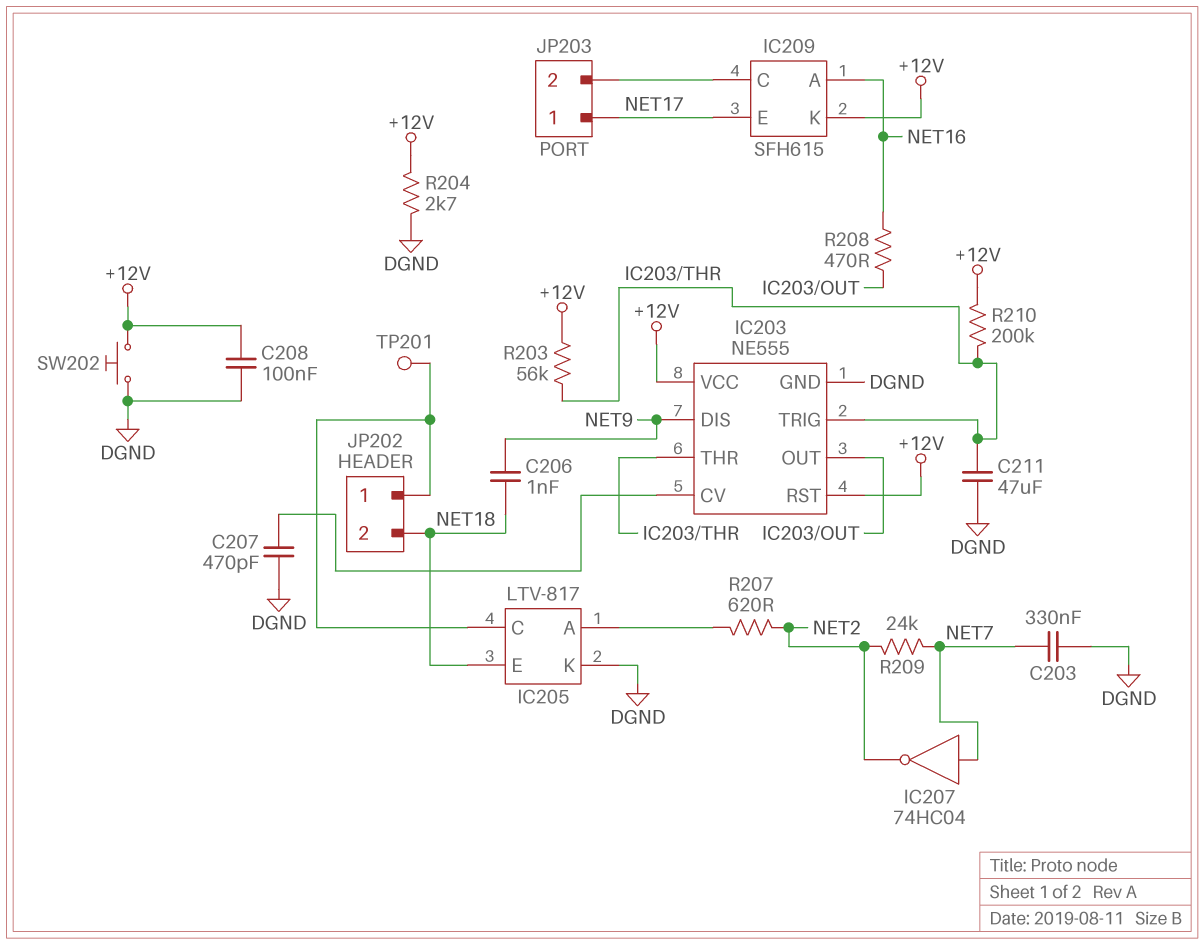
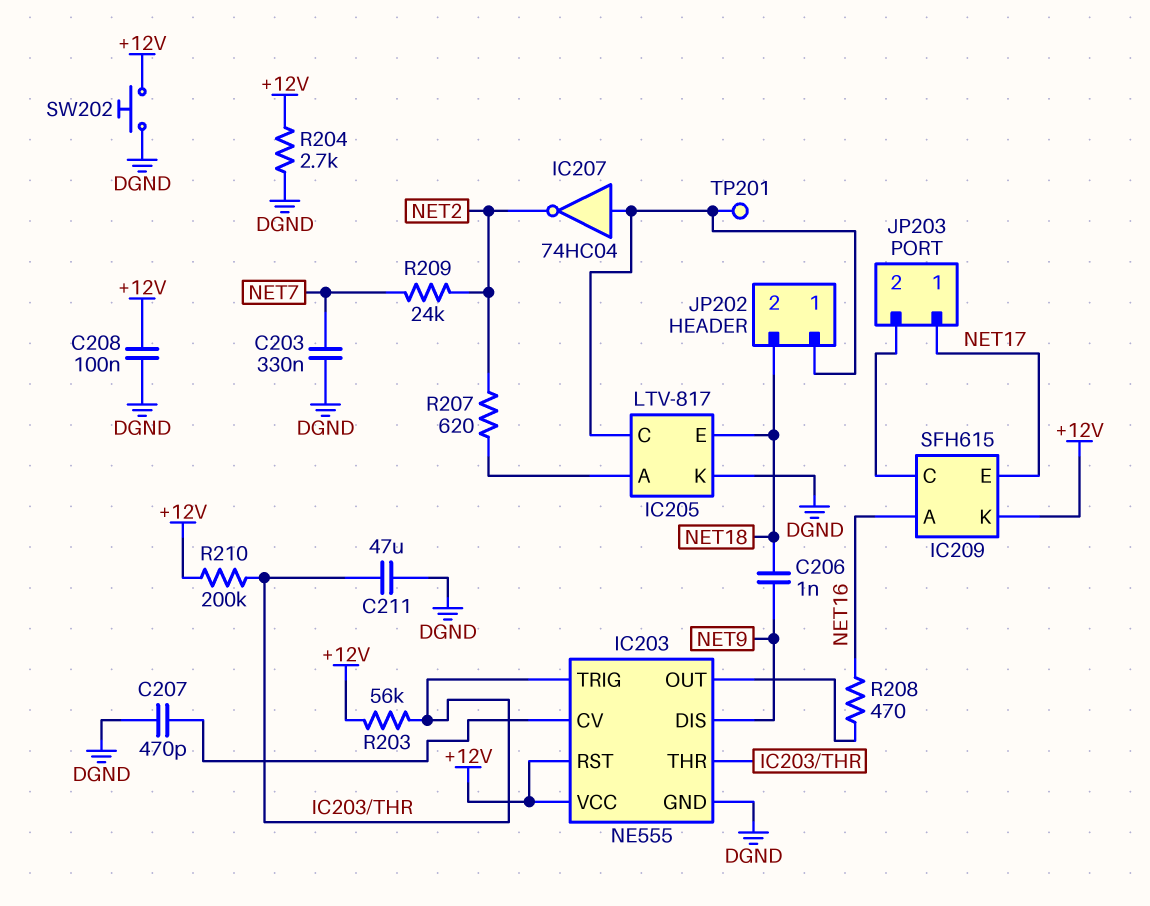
IC207: NOT 74HC04 (in NET7, out NET2) -> NOT 74HC04 (in IC205/C, out NET2)

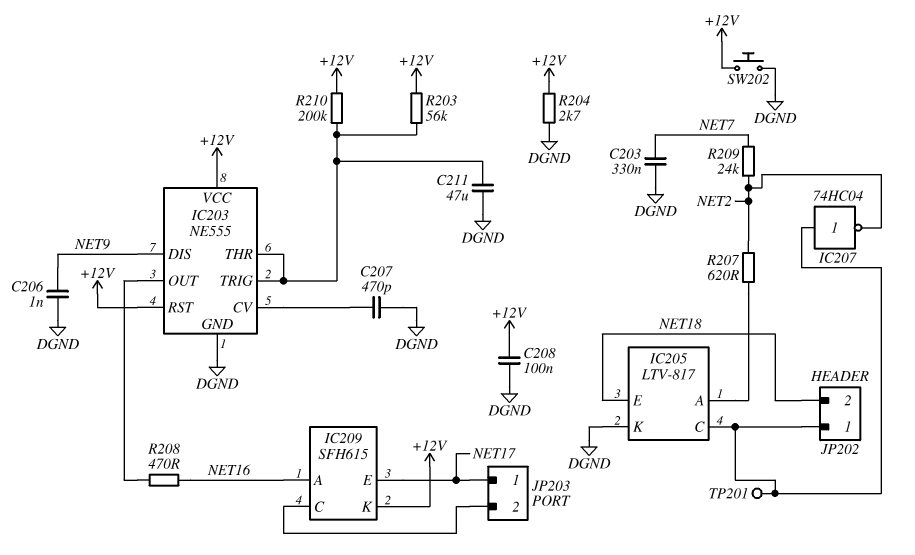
C206: 1nF (NET9, NET18) -> 1nF (DGND, NET9)

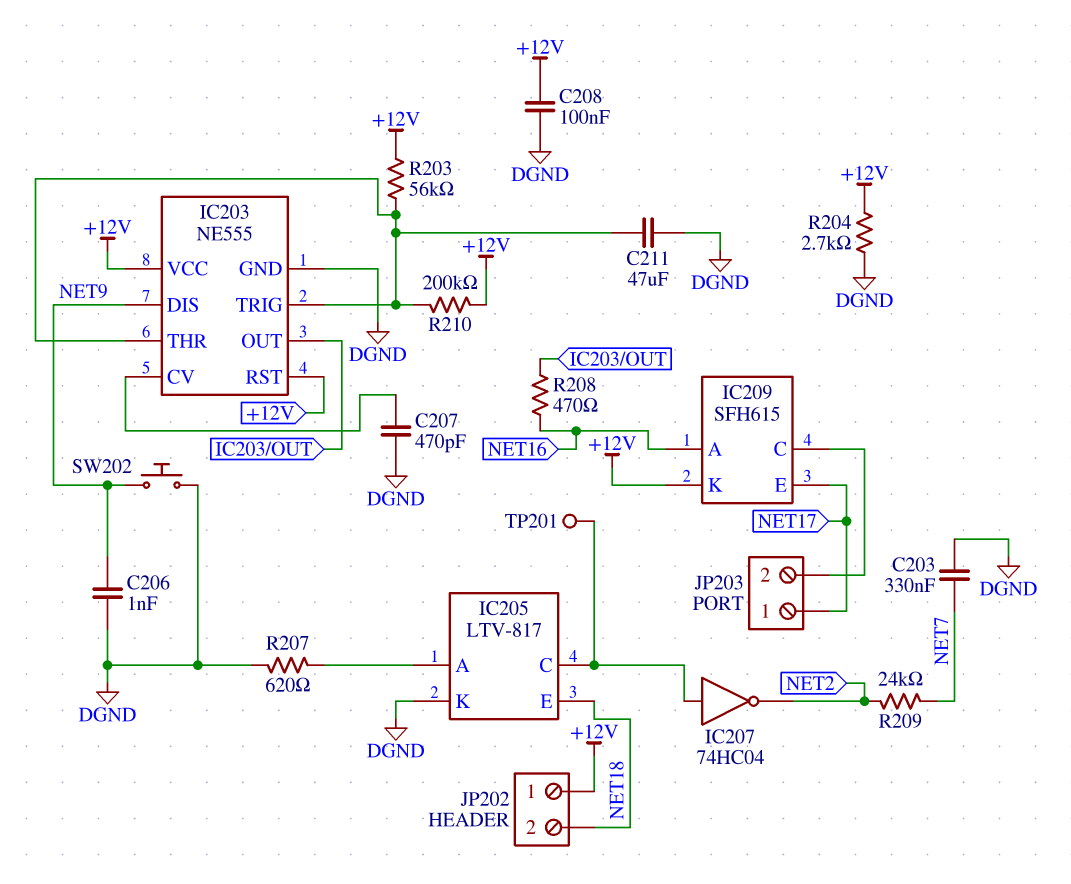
JP202 pin 1: IC205/C -> +12V
R207: 620 (IC205/A, NET2) -> 620 (DGND, IC205/A)
SW202: button (+12V, DGND) -> button (DGND, NET9)

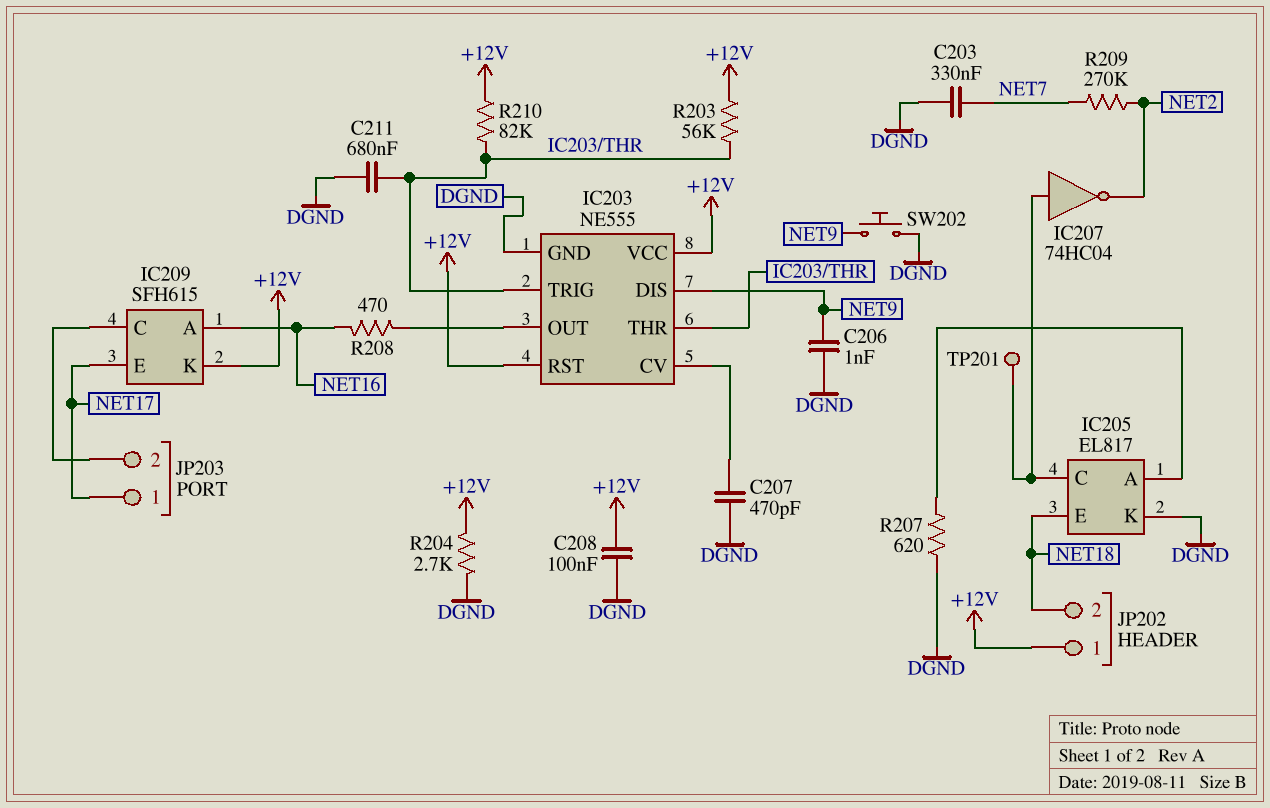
C211: 47uF (DGND, IC203/THR) -> 680nF (DGND, IC203/THR)
IC205: LTV-817 -> EL817
R209: 24k (NET2, NET7) -> 270k (NET2, NET7)
R210: 200k (+12V, IC203/THR) -> 82k (+12V, IC203/THR)

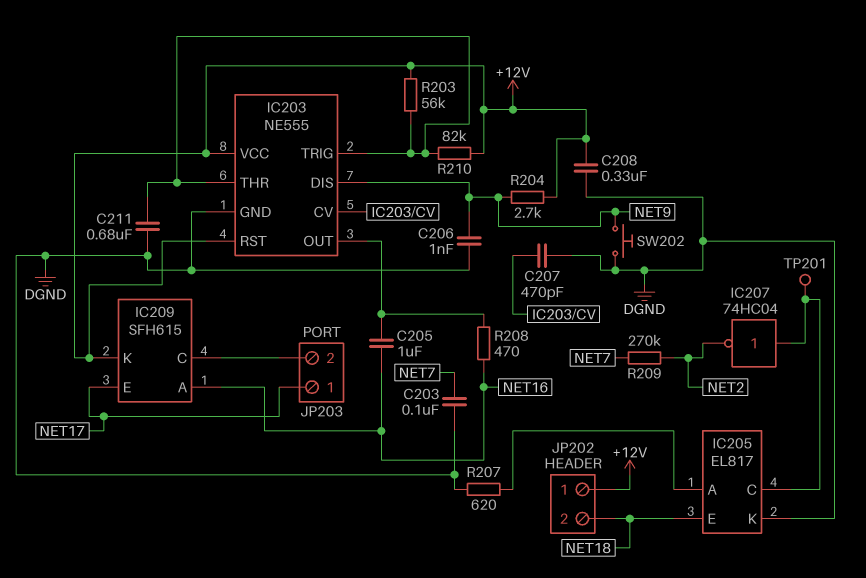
C203: 330nF (DGND, NET7) -> 100nF (DGND, NET7)
C205: none -> 1uF (IC203/OUT, NET16)
C208: 100nF (+12V, DGND) -> 330nF (+12V, DGND)
R204: 2.7k (+12V, DGND) -> 2.7k (+12V, NET9)

